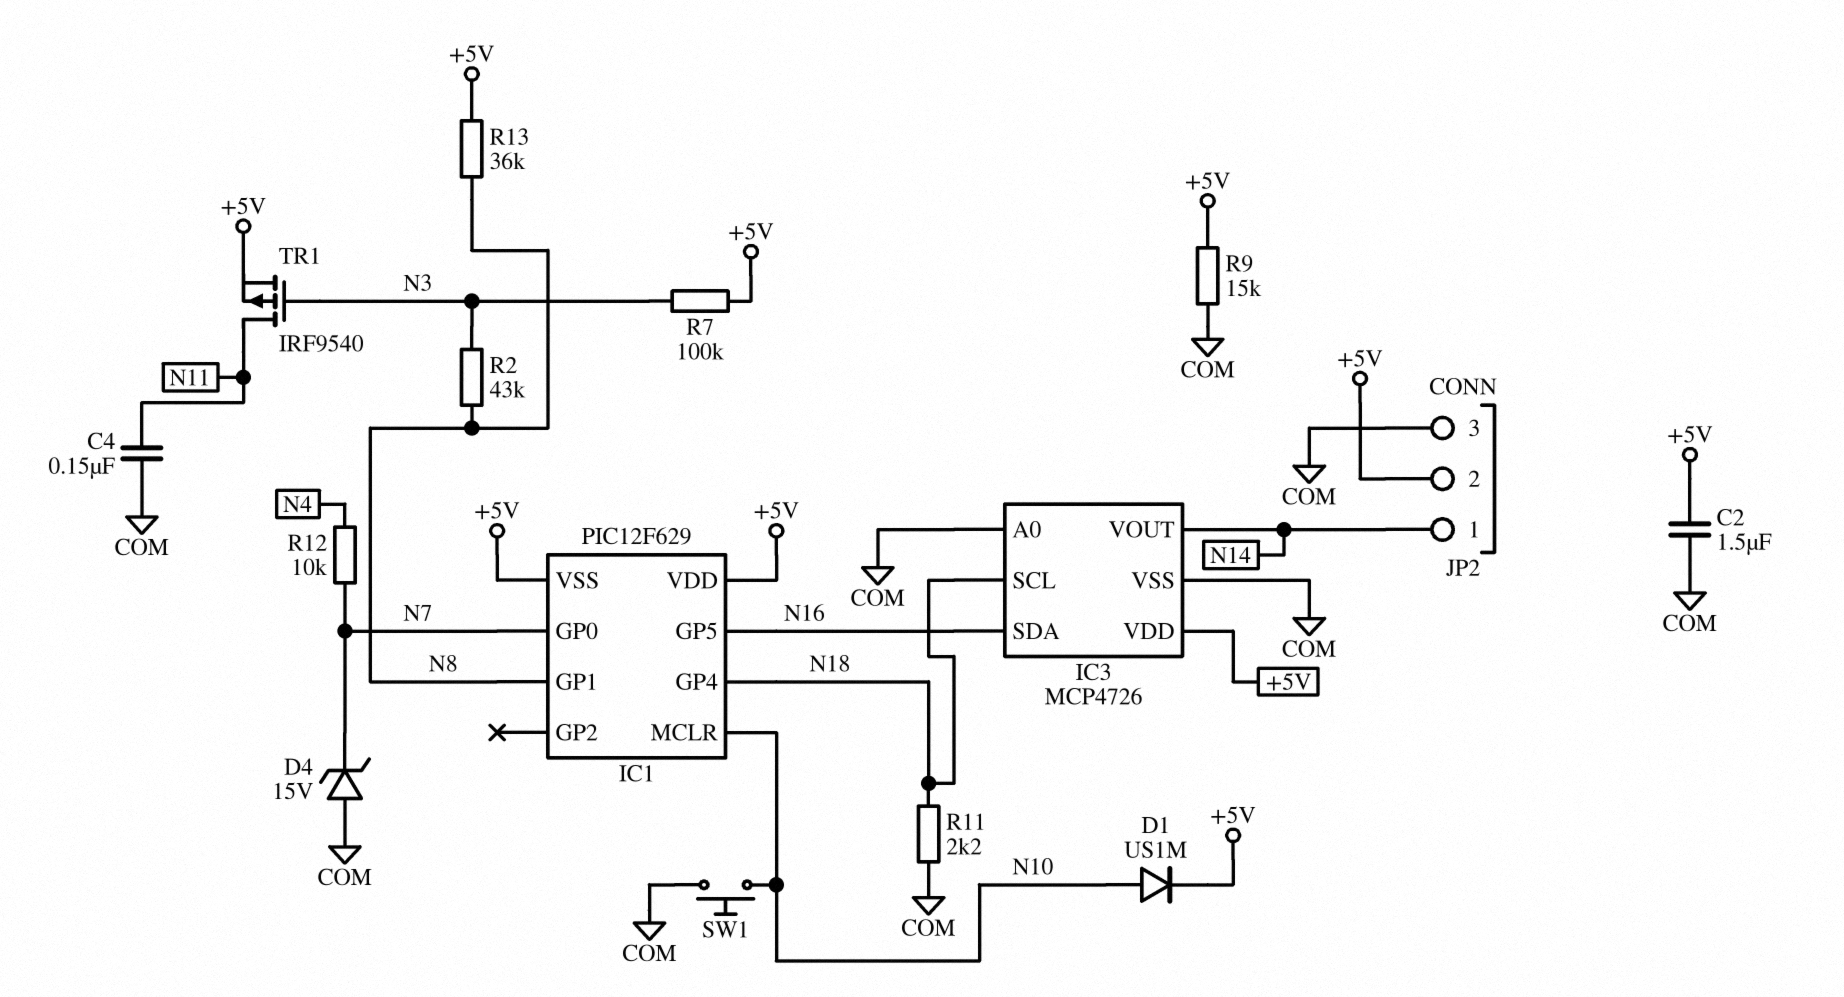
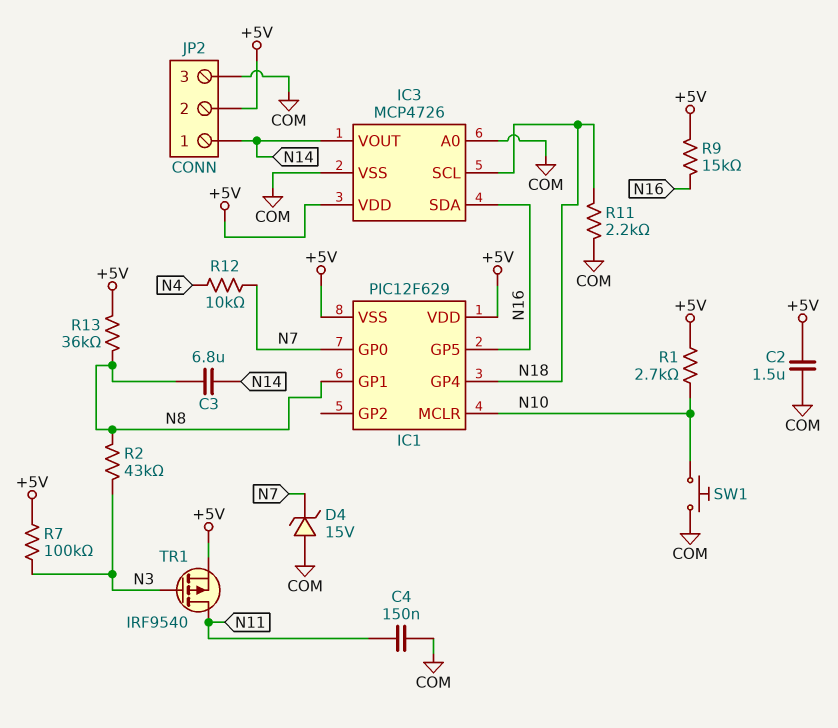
C3: none -> 6.8uF (N8, N14)
D1: diode US1M (A N10, K +5V) -> none
R1: none -> 2.7k (+5V, N10)
R9: 15k (+5V, COM) -> 15k (+5V, N16)

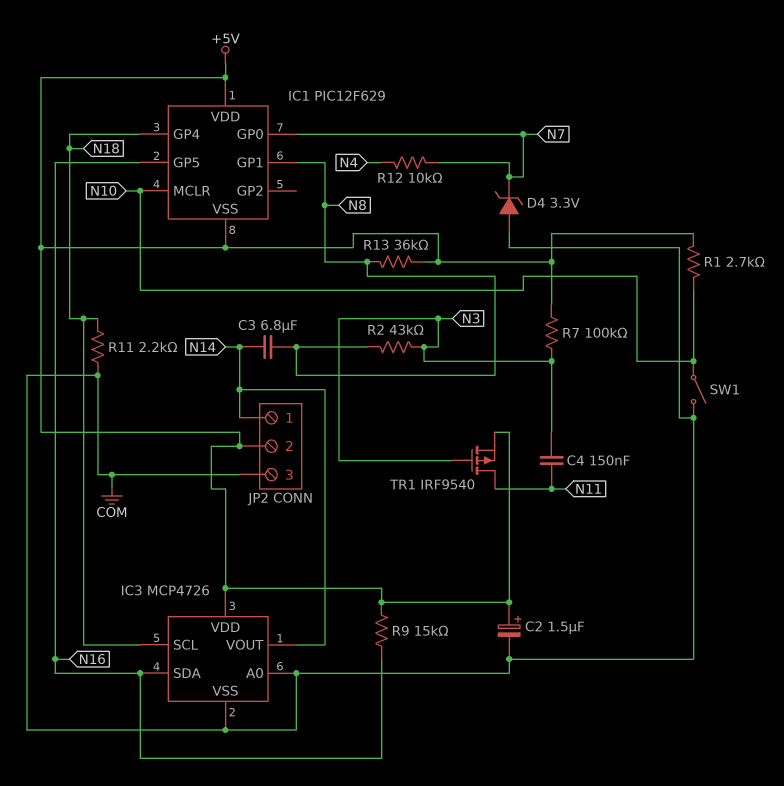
C2: 1.5uF (+5V, COM) -> 1.5uF (plus +5V, minus COM)
C4: 150nF (COM, N11) -> 150nF (N3, N11)
D4: zener 15V (A COM, K N7) -> zener 3.3V (A COM, K N7)
SW1: button (COM, N10) -> switch (COM, N10)

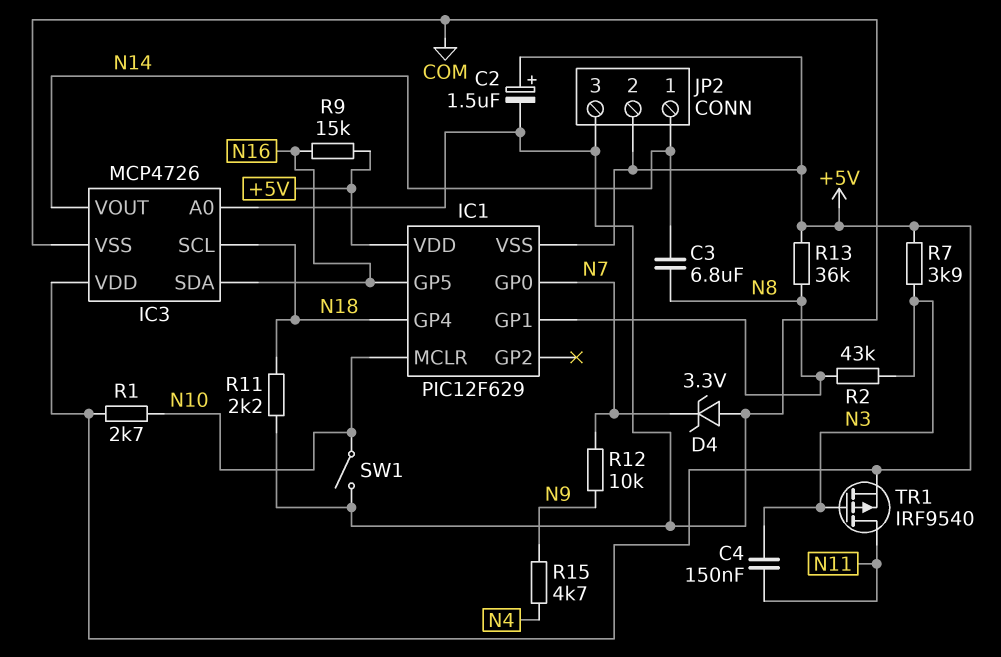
R7: 100k (+5V, N3) -> 3.9k (+5V, N3)
R12: 10k (N4, N7) -> 10k (N7, N9)
R15: none -> 4.7k (N4, N9)

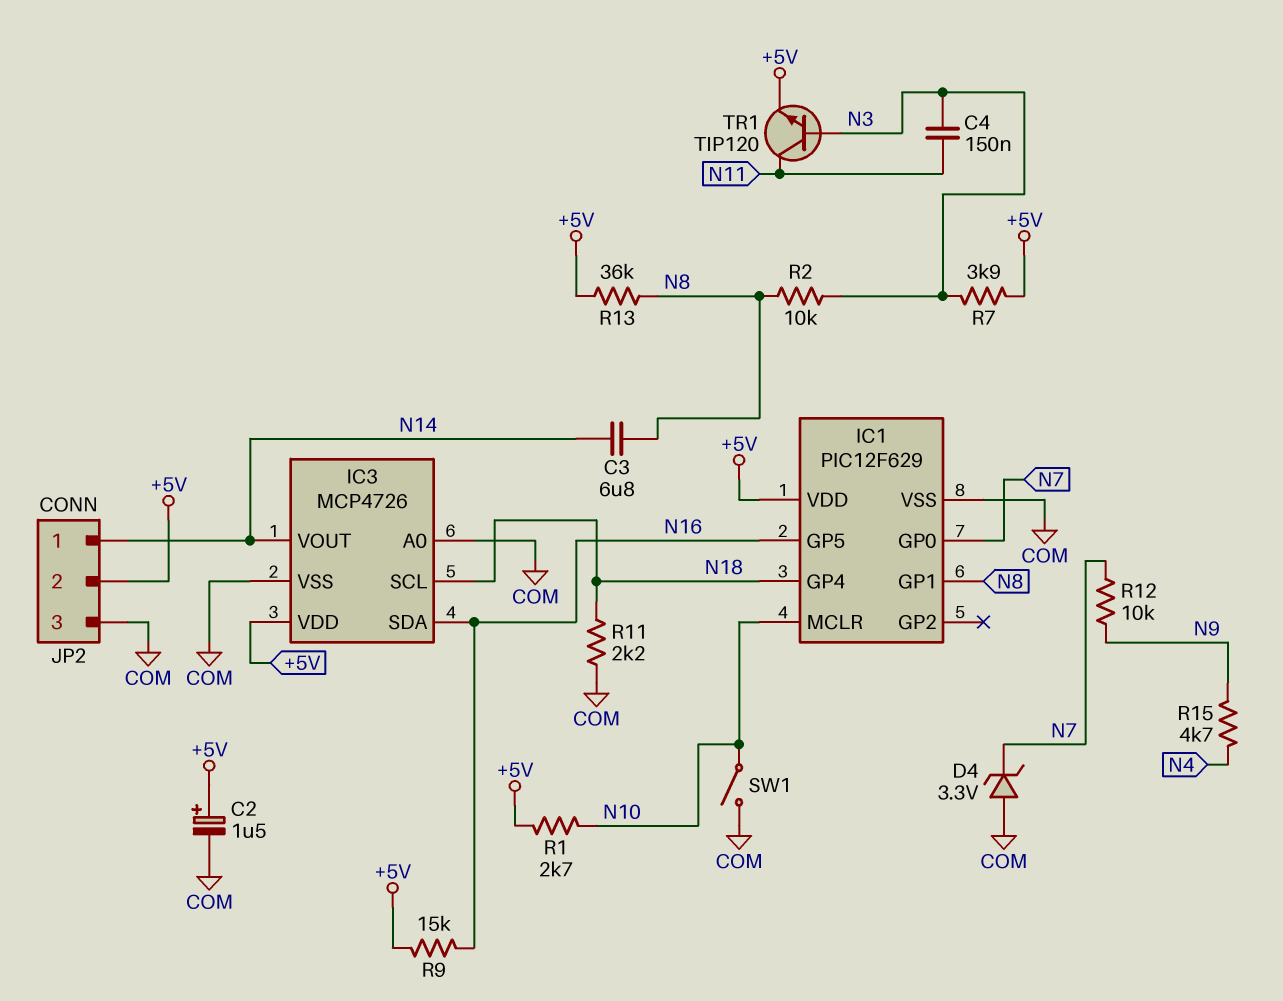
IC1 pin VSS: +5V -> COM
R2: 43k (N3, N8) -> 10k (N3, N8)
TR1: PMOS IRF9540 (G N3, D N11, S +5V) -> NPN TIP120 (B N3, C N11, E +5V)

